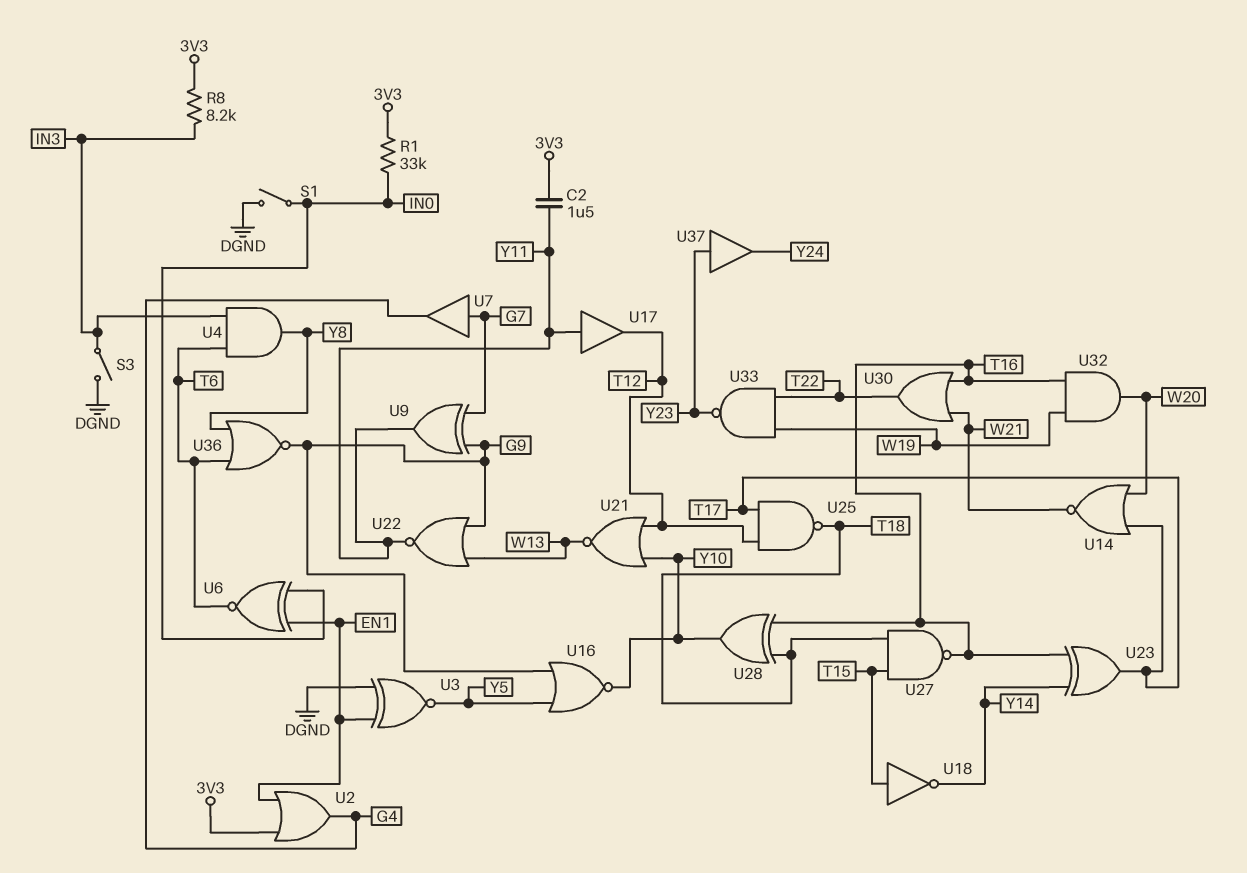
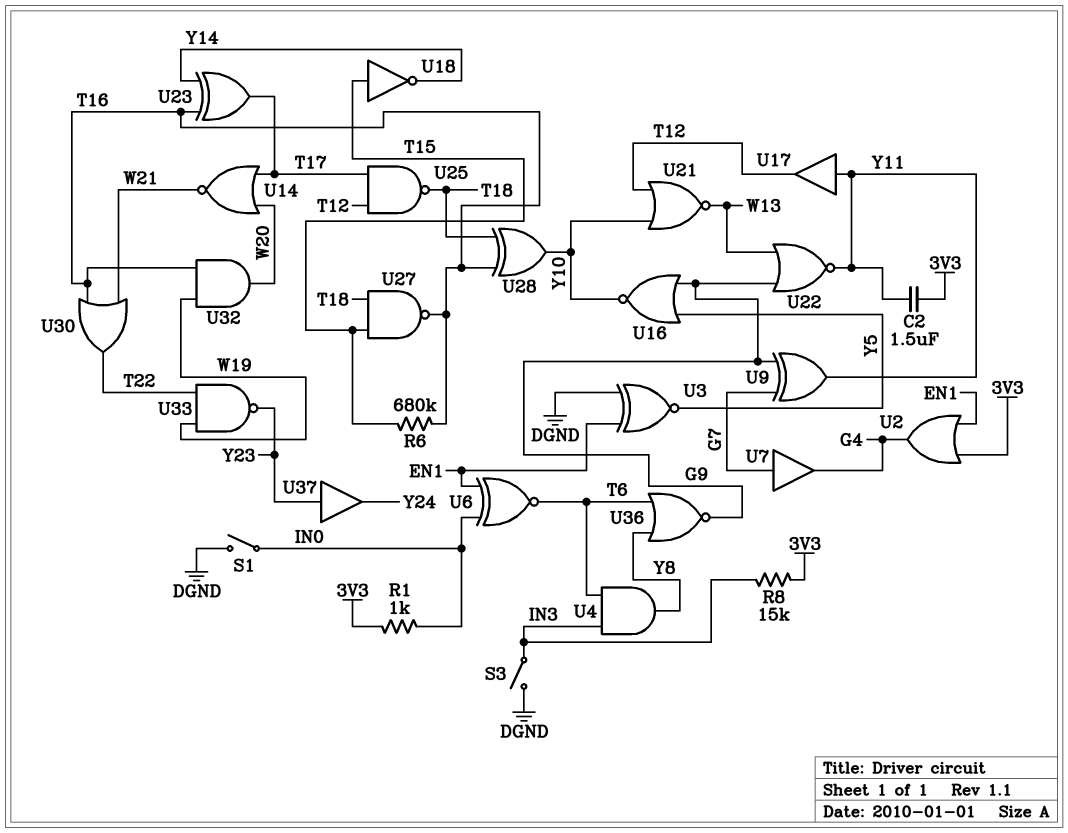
R1: 33k (3V3, IN0) -> 1k (3V3, IN0)
R6: none -> 680k (T15, T16)
R8: 8.2k (3V3, IN3) -> 15k (3V3, IN3)

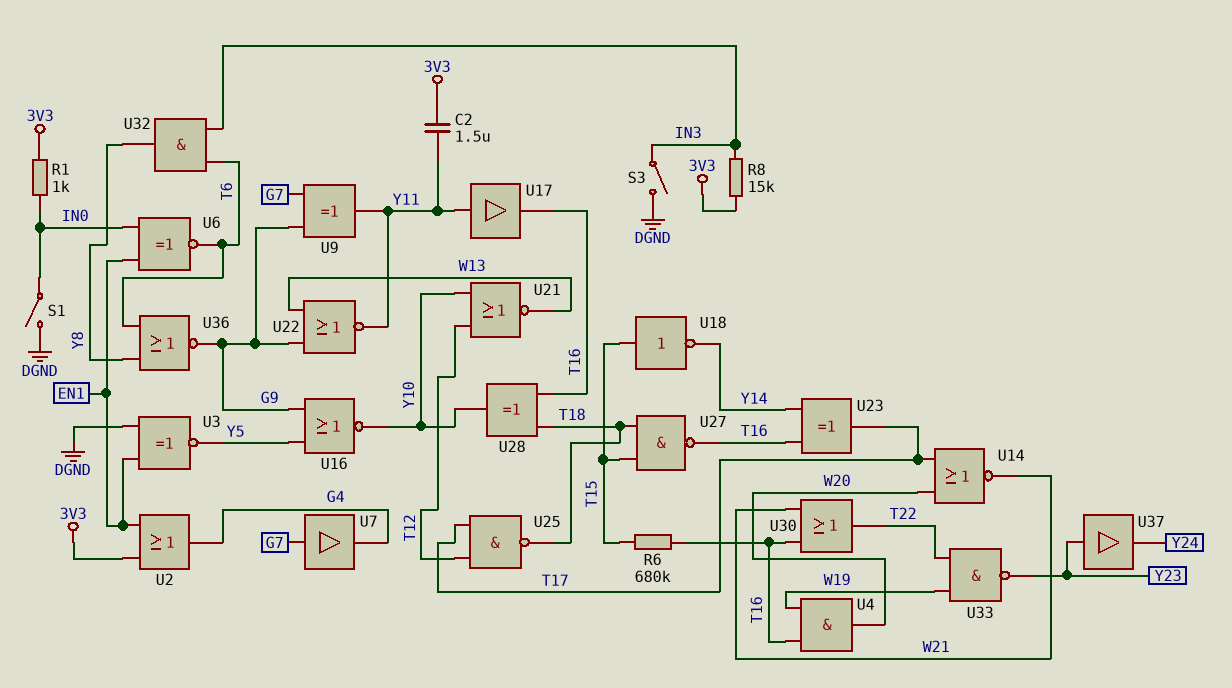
U4: AND (in IN3, in T6, out Y8) -> AND (in T16, in W19, out W20)
U17: buffer (in Y11, out T12) -> buffer (in Y11, out T16)
U32: AND (in T16, in W19, out W20) -> AND (in IN3, in T6, out Y8)

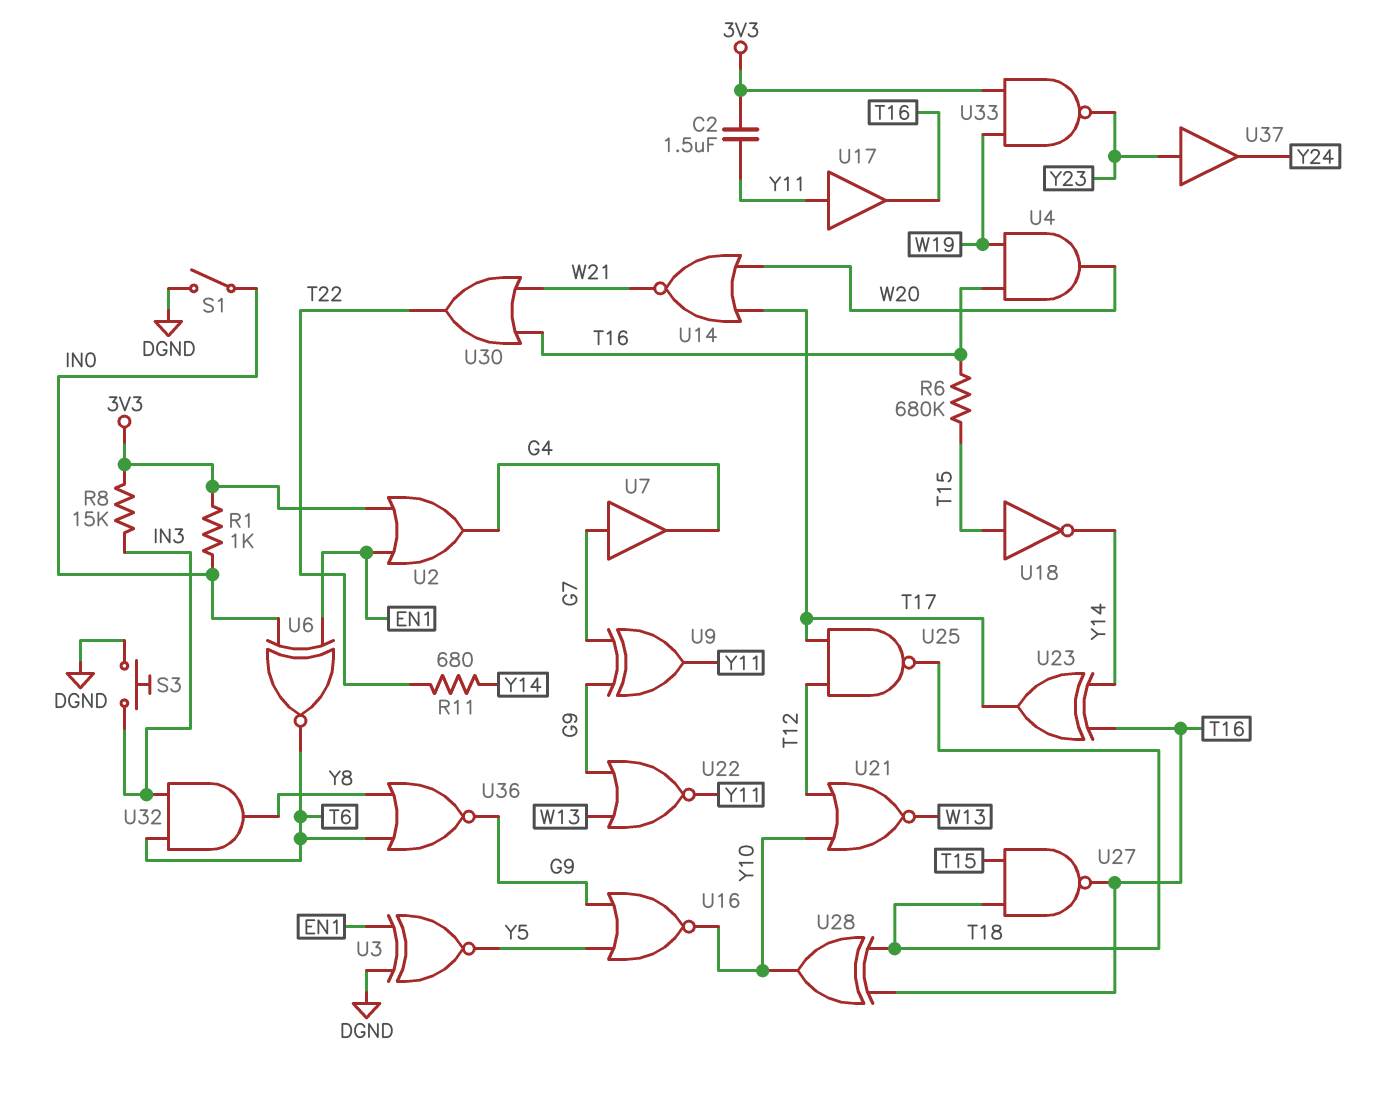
R11: none -> 680 (T22, Y14)
S3: switch (DGND, IN3) -> button (DGND, IN3)
U33: NAND (in T22, in W19, out Y23) -> NAND (in 3V3, in W19, out Y23)

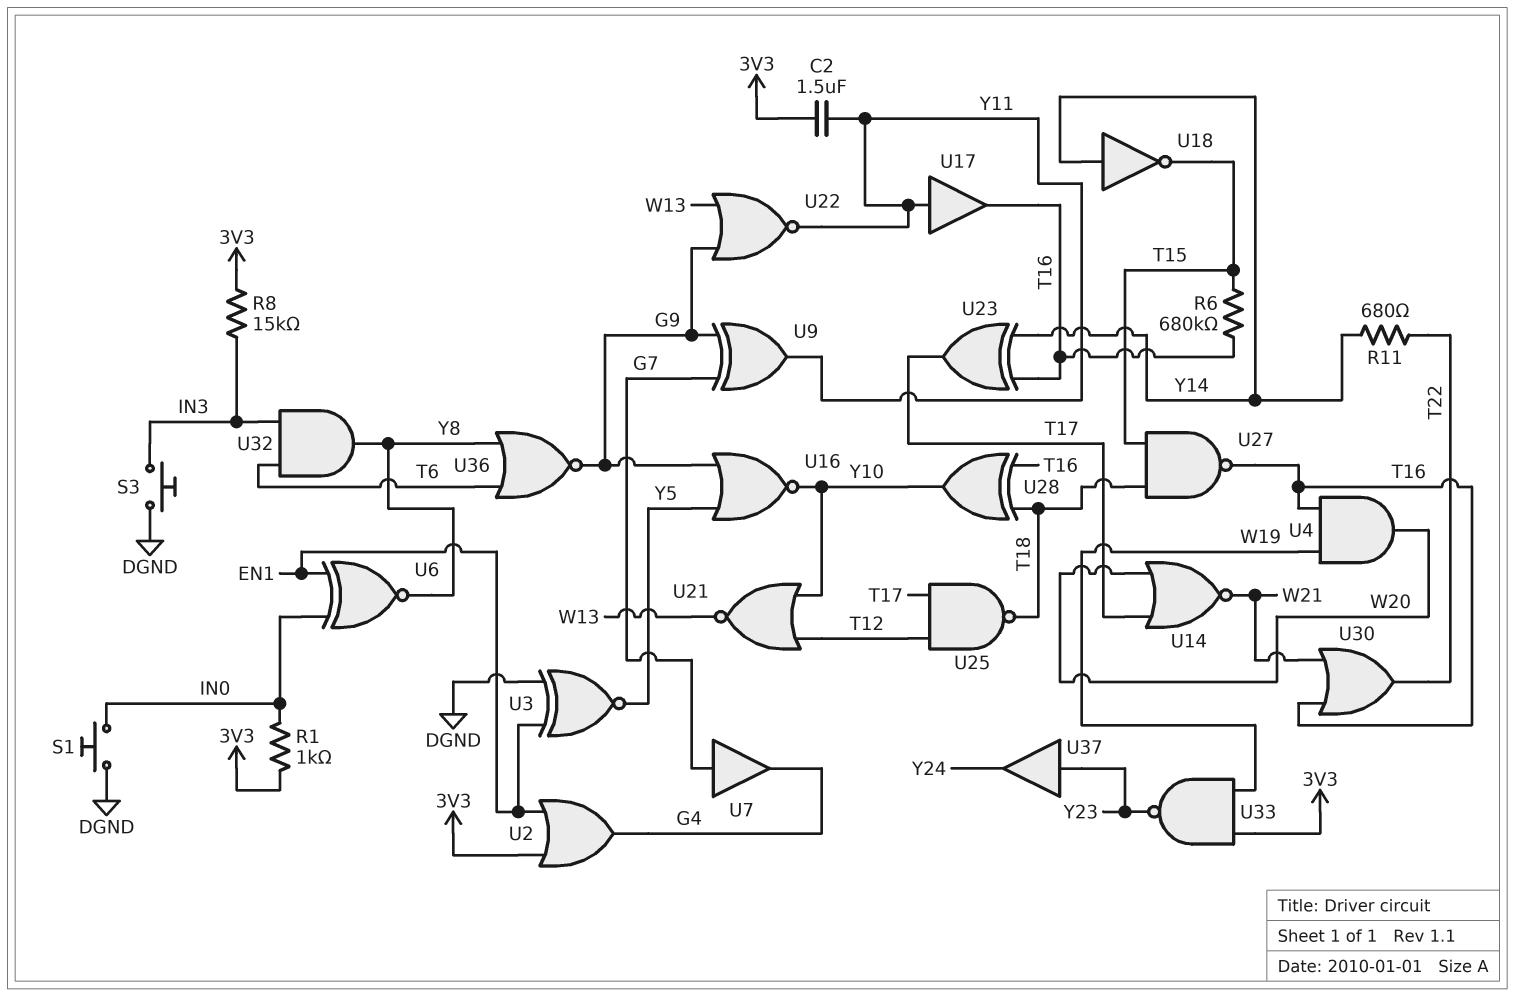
S1: switch (DGND, IN0) -> button (DGND, IN0)
U6: XNOR (in EN1, in IN0, out T6) -> XNOR (in EN1, in IN0, out Y8)
U18: NOT (in T15, out Y14) -> NOT (in Y14, out T15)

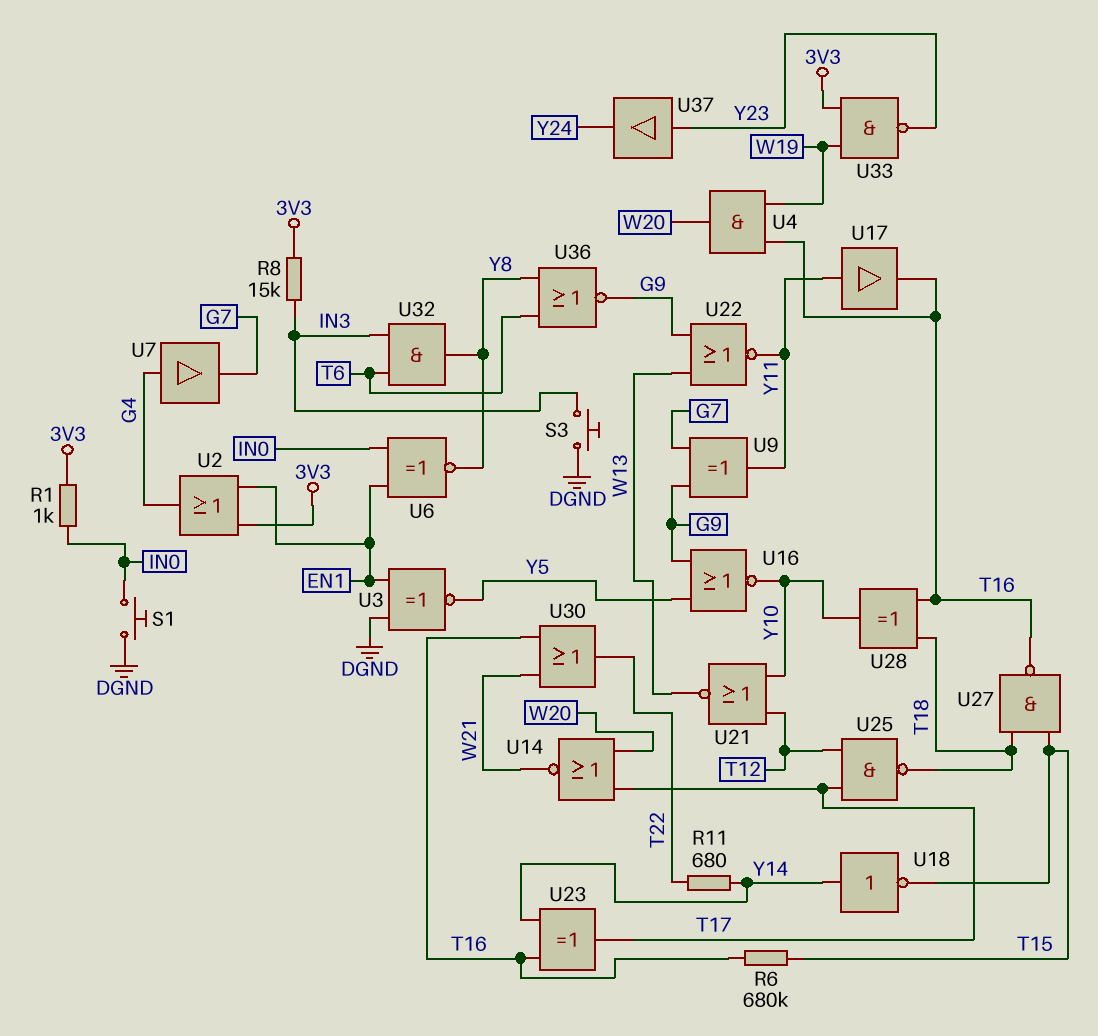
C2: 1.5uF (3V3, Y11) -> none
U7: buffer (in G7, out G4) -> buffer (in G4, out G7)

